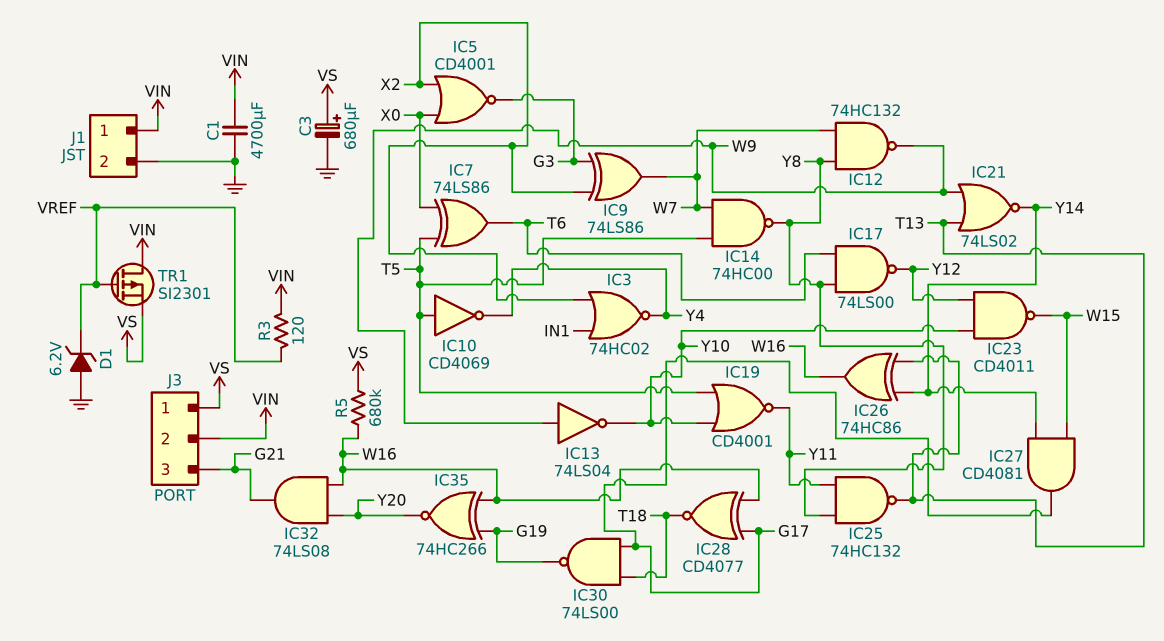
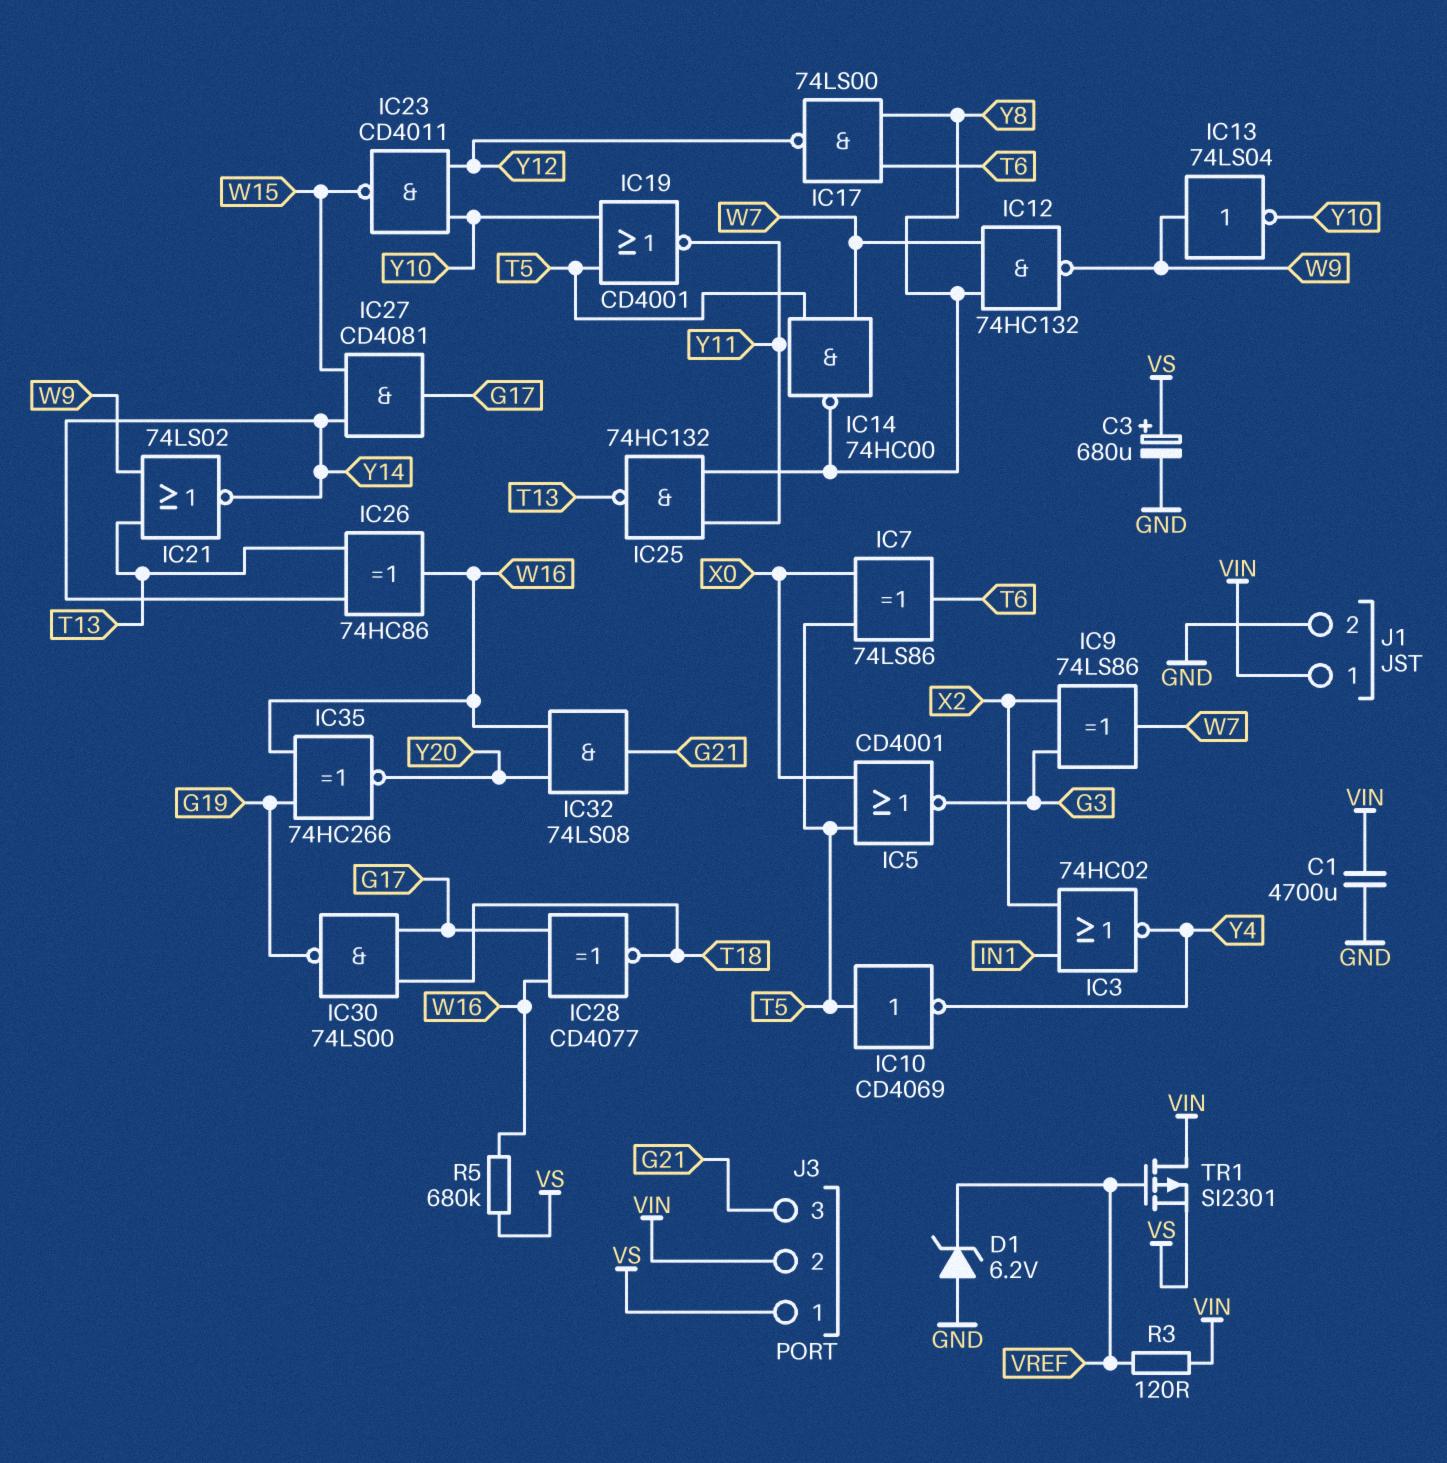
IC5: NOR CD4001 (in X0, in X2, out G3) -> NOR CD4001 (in T5, in X0, out G3)

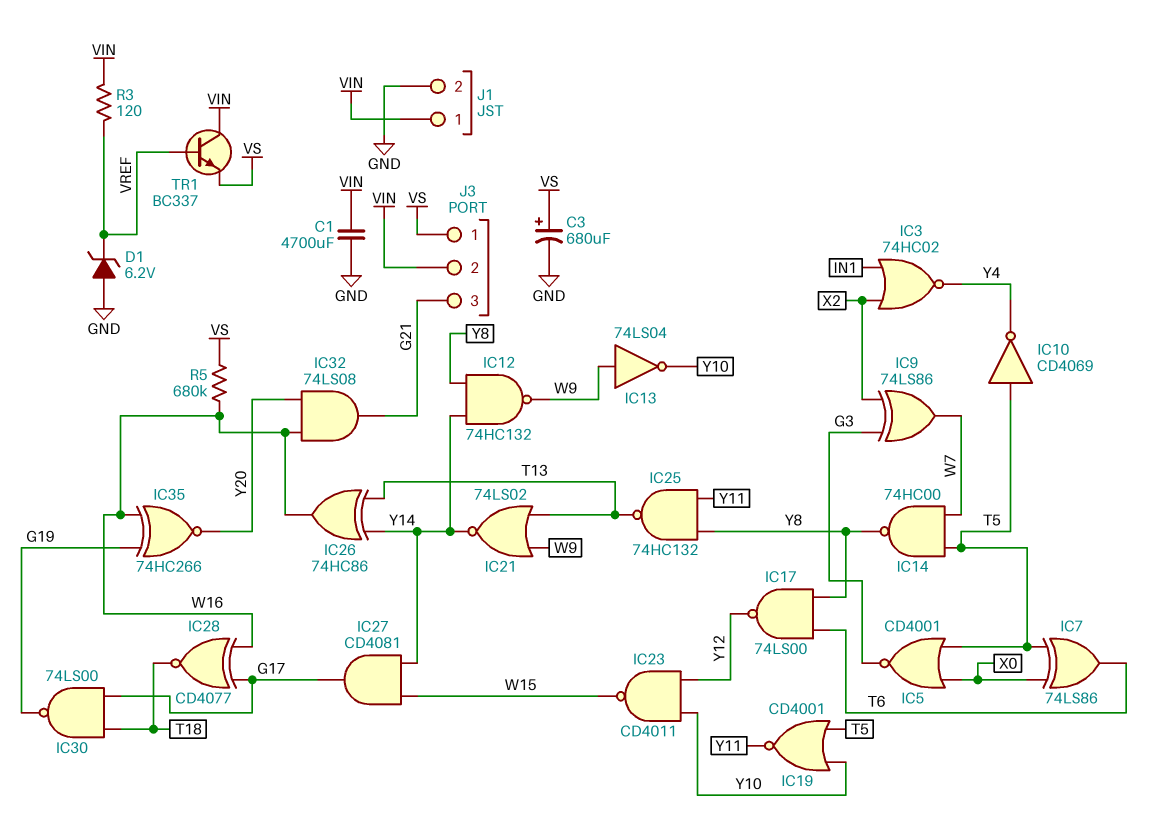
IC12: NAND 74HC132 (in W7, in Y8, out W9) -> NAND 74HC132 (in Y8, in Y14, out W9)
TR1: PMOS SI2301 (G VREF, D VIN, S VS) -> NPN BC337 (B VREF, C VIN, E VS)

